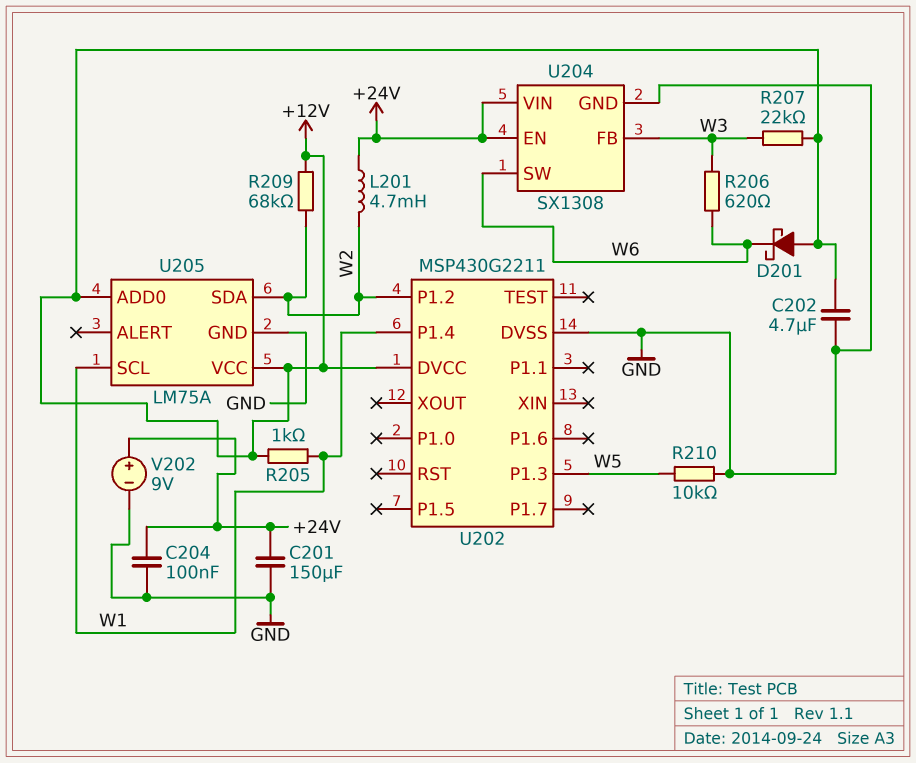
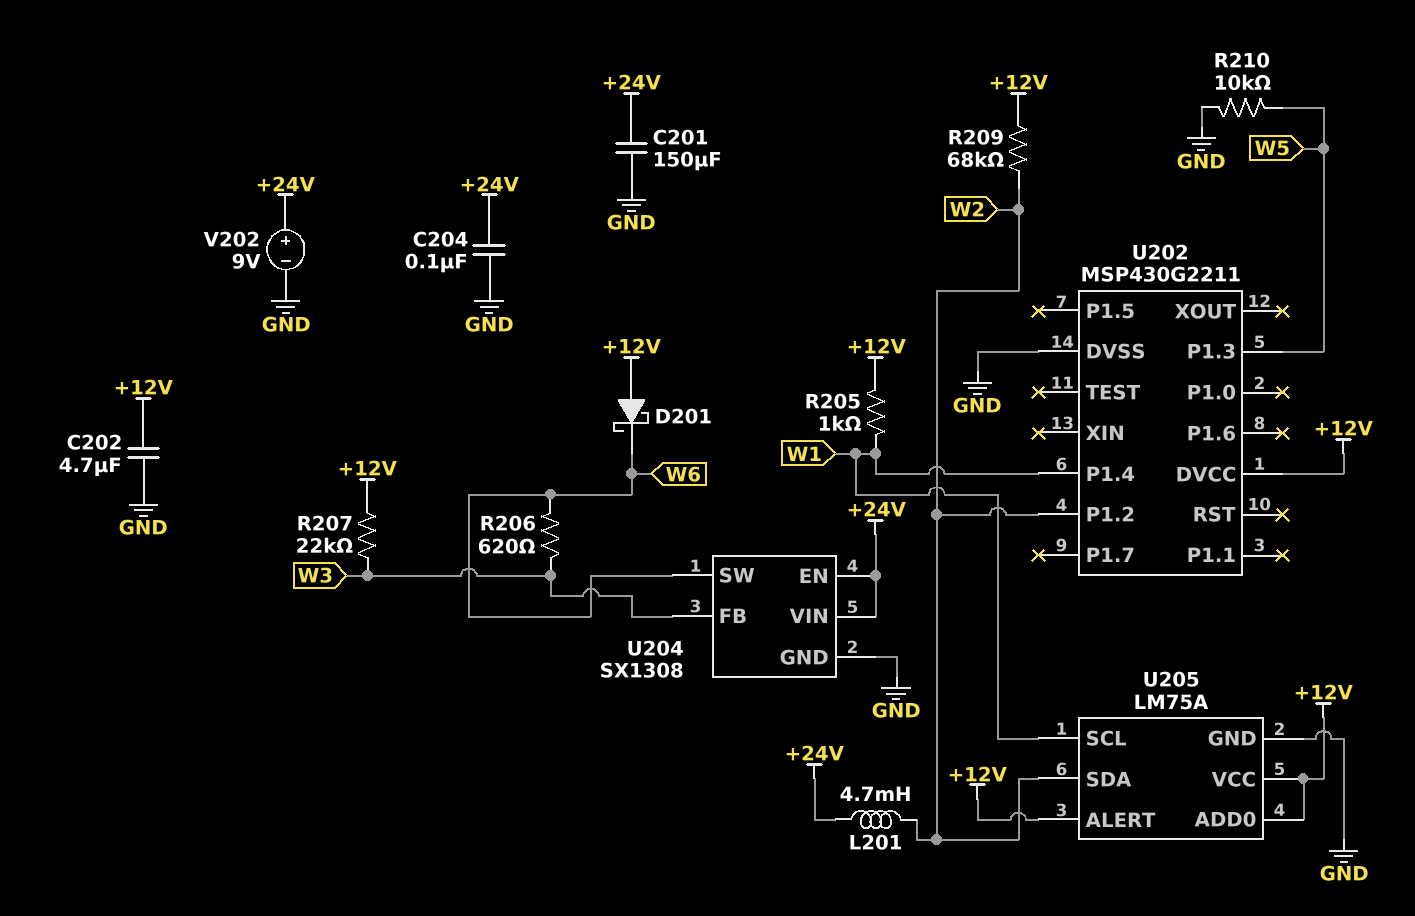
U205 pin ALERT: none -> +12V

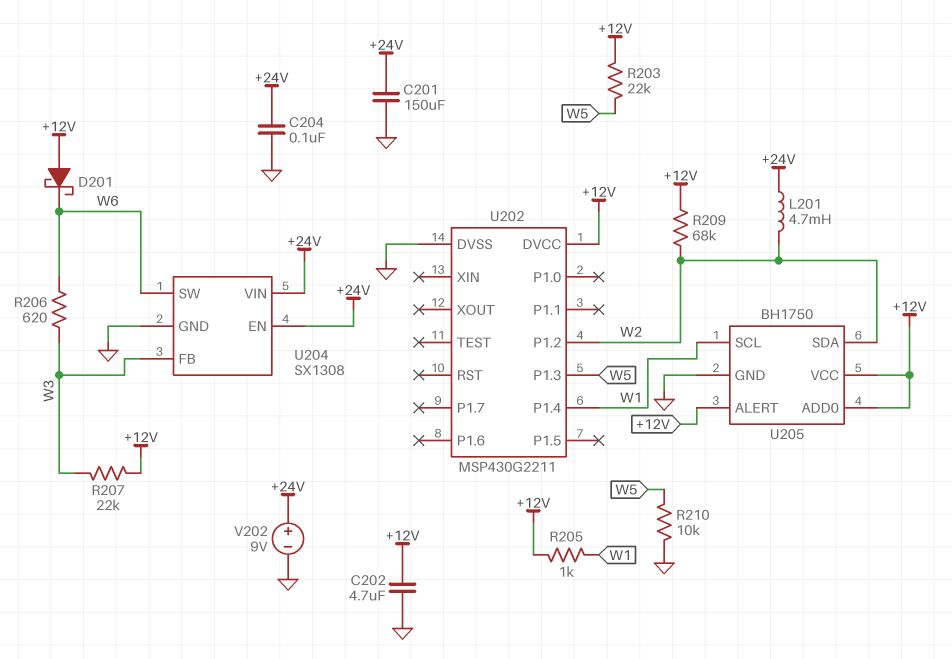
R203: none -> 22k (+12V, W5)
U205: LM75A -> BH1750

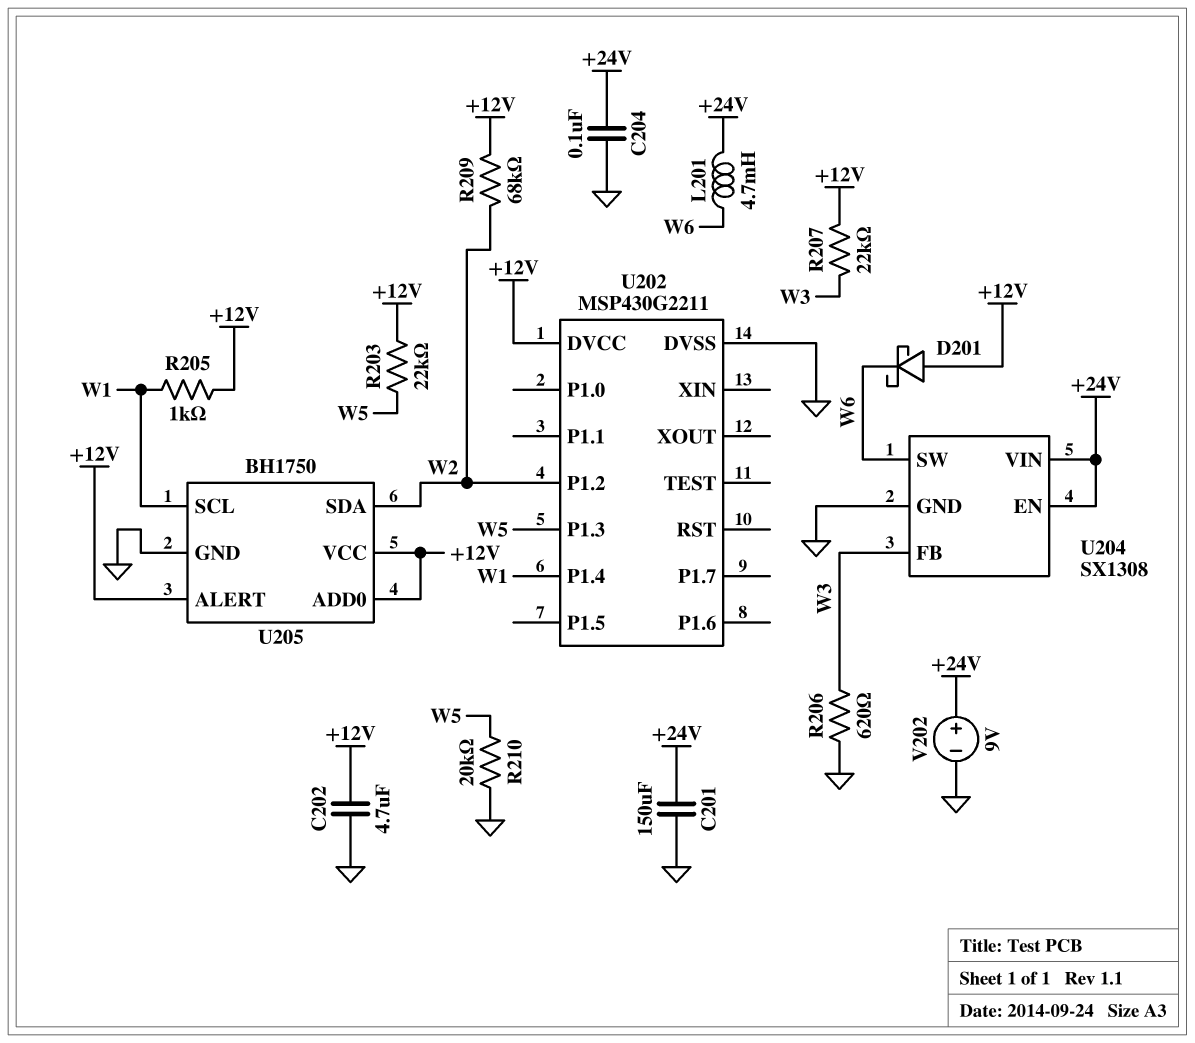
L201: 4.7mH (+24V, W2) -> 4.7mH (+24V, W6)
R206: 620 (W3, W6) -> 620 (GND, W3)
R210: 10k (GND, W5) -> 20k (GND, W5)

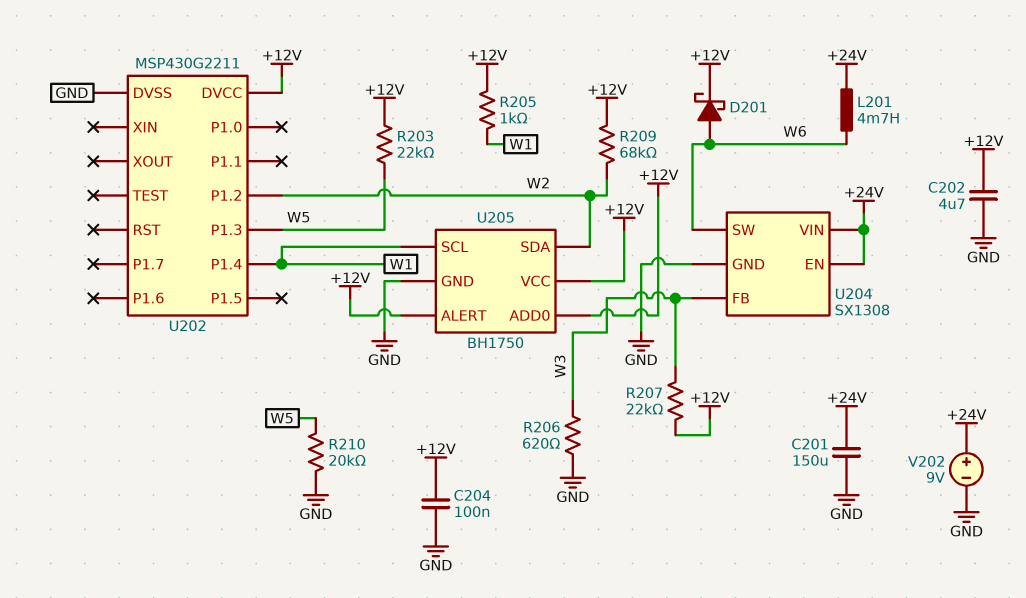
C204: 100nF (+24V, GND) -> 100nF (+12V, GND)
D201: schottky (A +12V, K W6) -> schottky (A W6, K +12V)

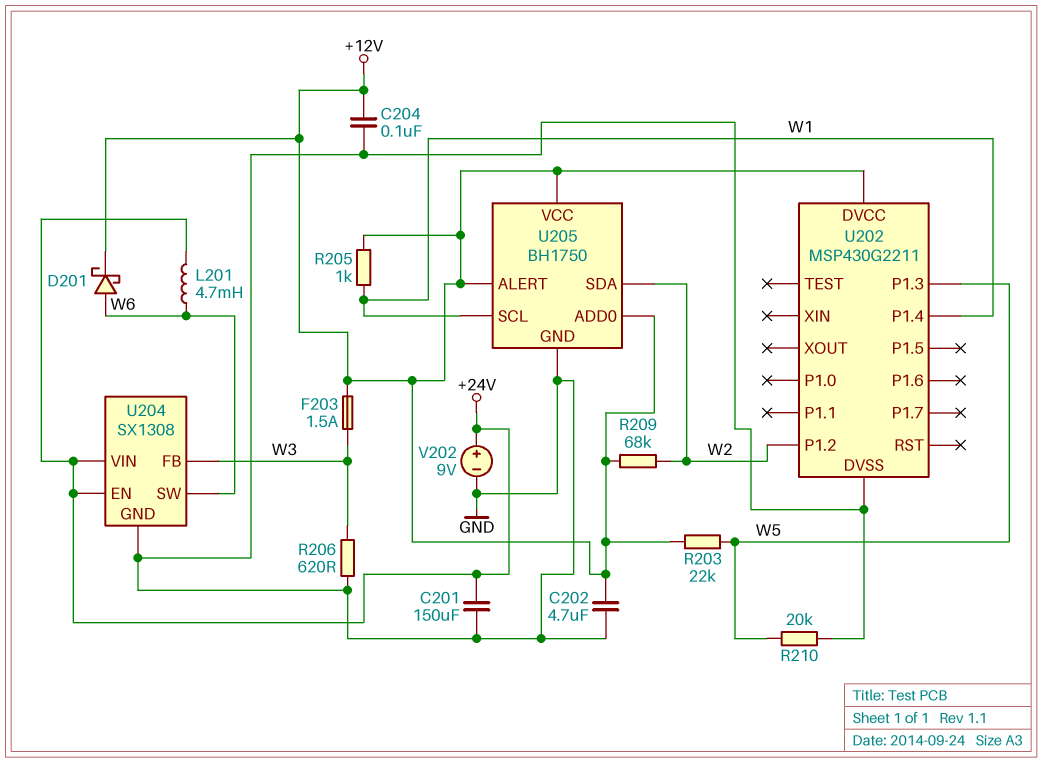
F203: none -> 1.5A (+12V, W3)
R207: 22k (+12V, W3) -> none

